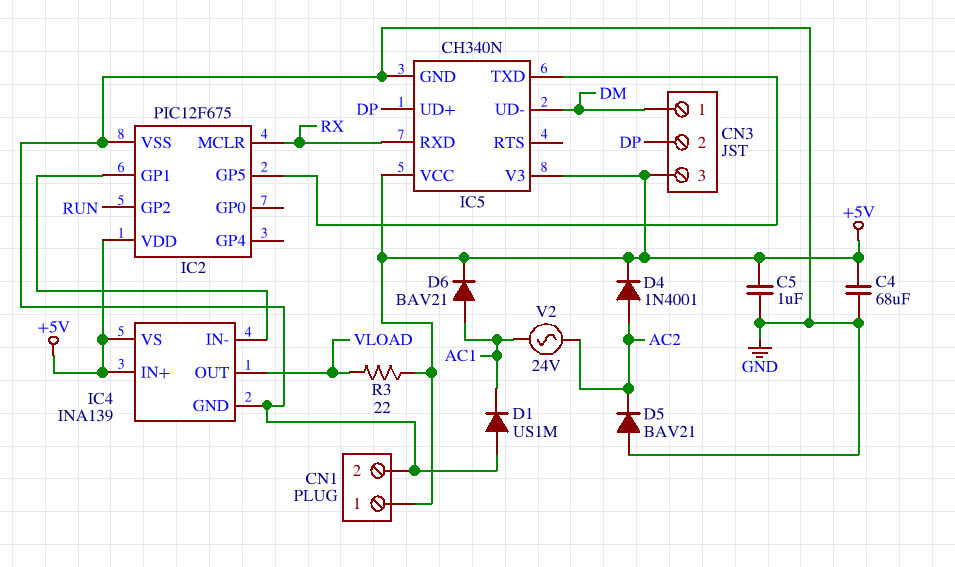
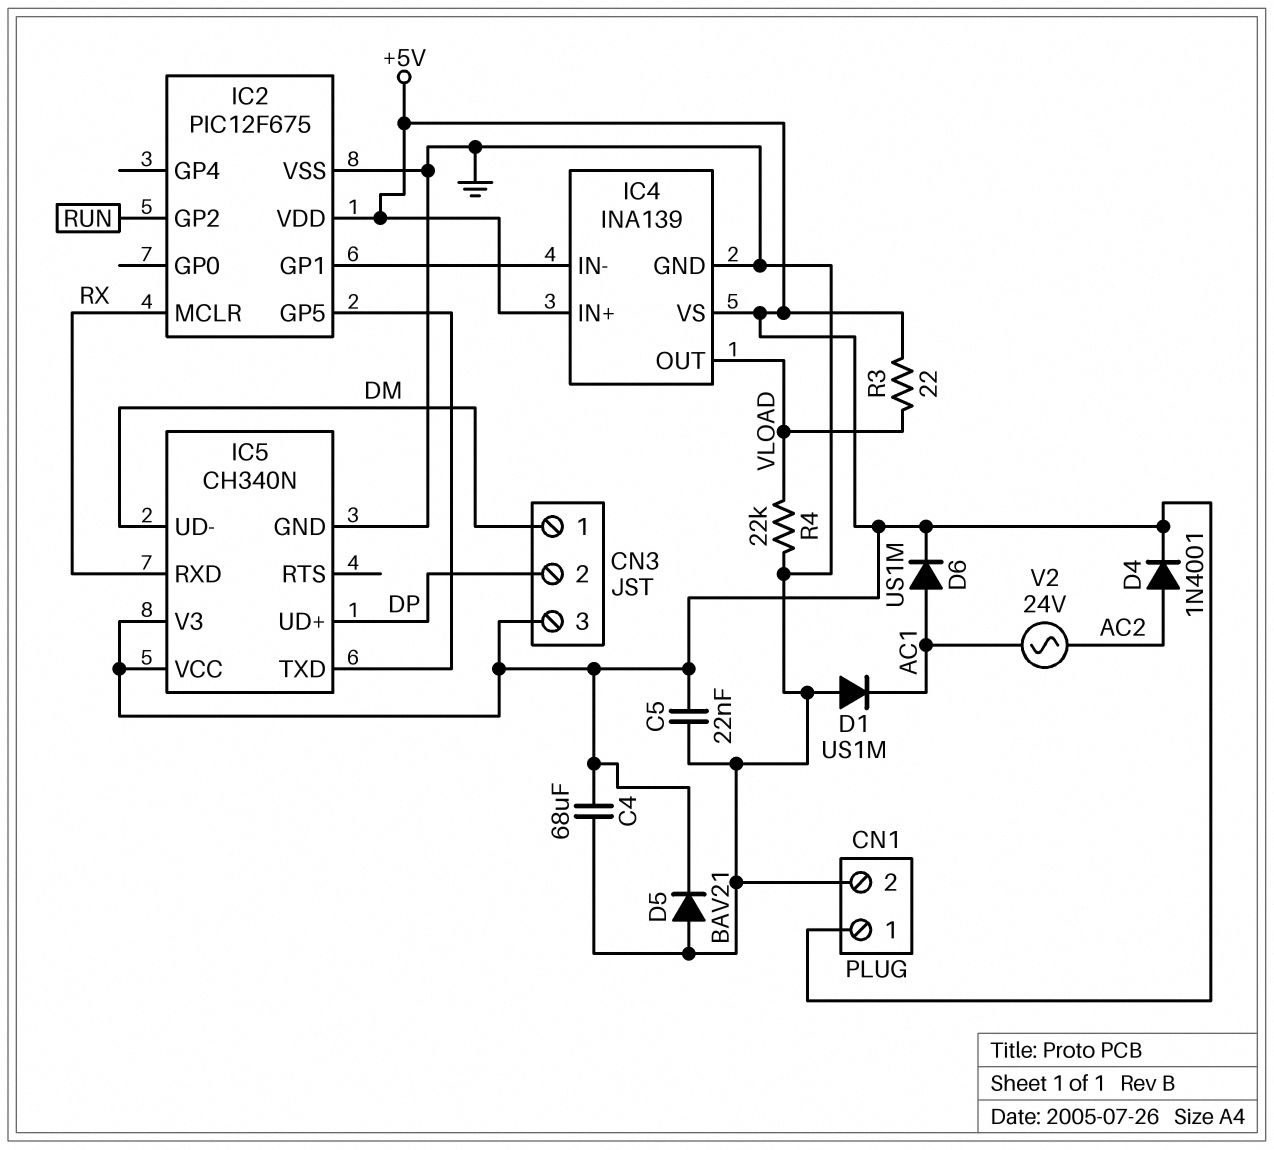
C5: 1uF (+5V, GND) -> 22nF (+5V, GND)
D5: diode BAV21 (A GND, K AC2) -> diode BAV21 (A GND, K +5V)
D6: diode BAV21 (A AC1, K +5V) -> diode US1M (A AC1, K +5V)
R4: none -> 22k (GND, VLOAD)

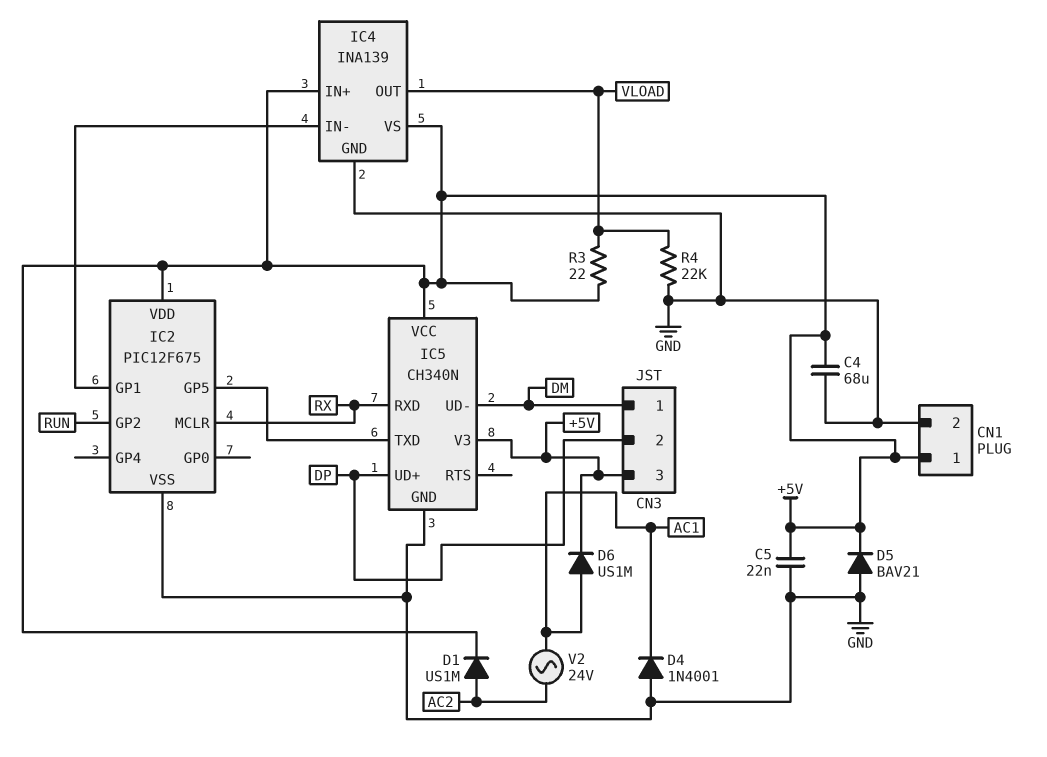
D1: diode US1M (A GND, K AC1) -> diode US1M (A AC2, K +5V)
D4: diode 1N4001 (A AC2, K +5V) -> diode 1N4001 (A GND, K AC1)

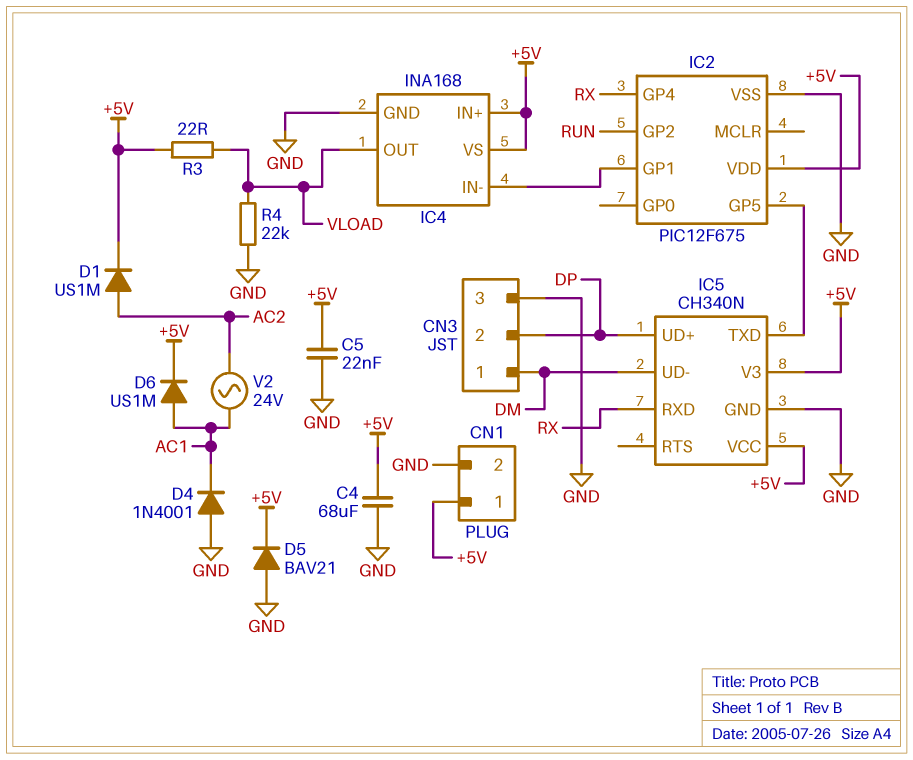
CN3 pin 3: +5V -> GND
IC2 pin GP4: none -> RX
IC2 pin MCLR: RX -> none
IC4: INA139 -> INA168

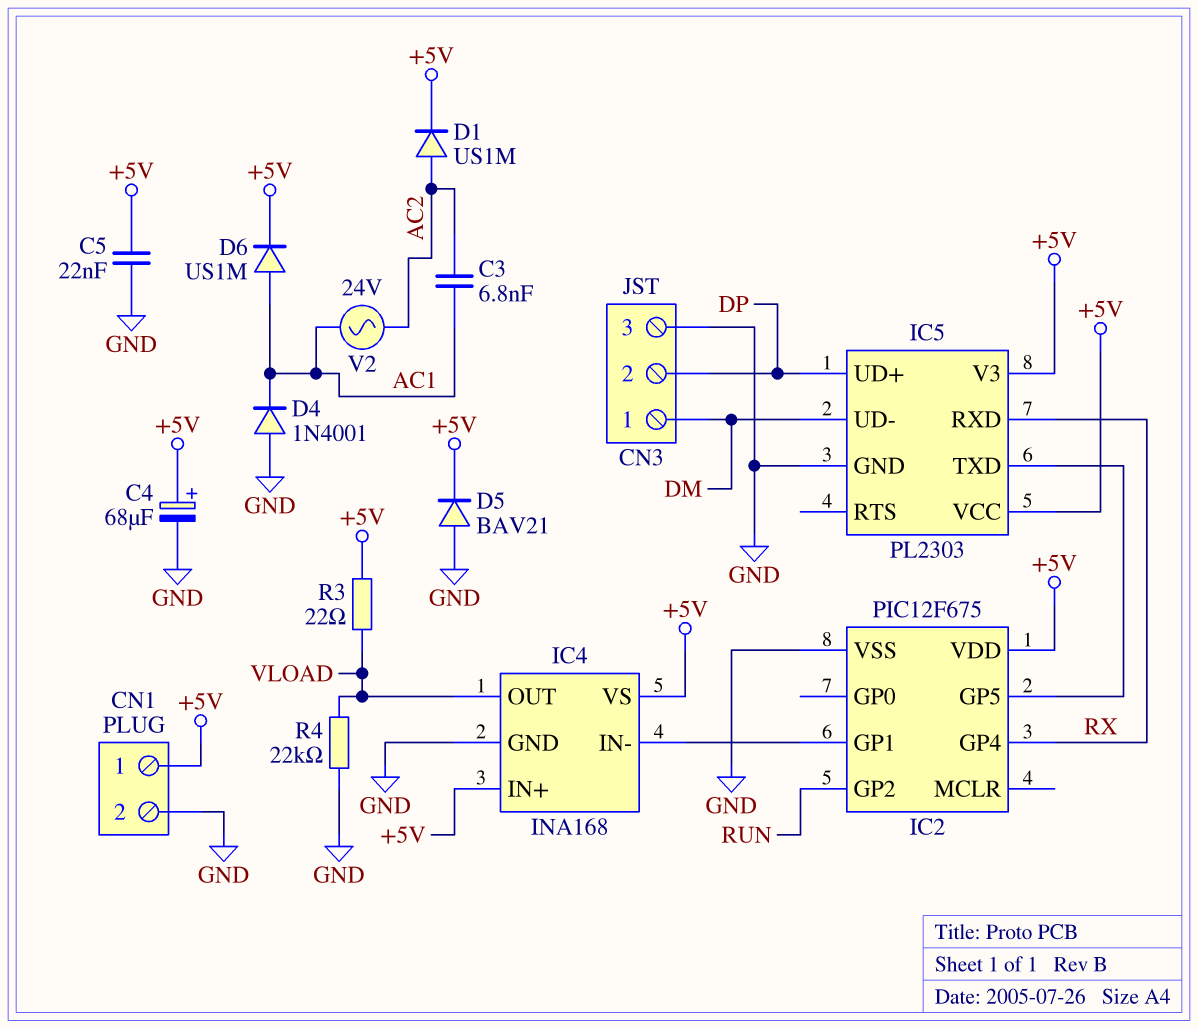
C3: none -> 6.8nF (AC1, AC2)
C4: 68uF (+5V, GND) -> 68uF (plus +5V, minus GND)
IC5: CH340N -> PL2303

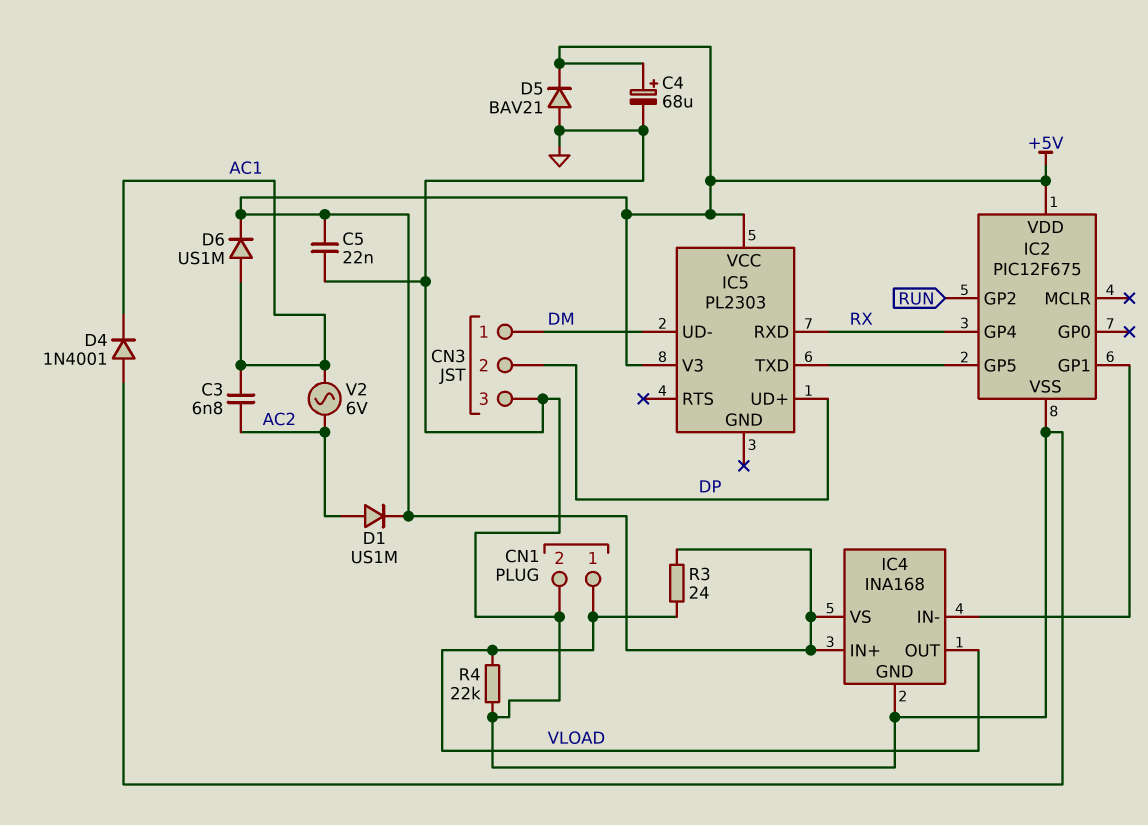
CN1 pin 1: +5V -> VLOAD
IC5 pin GND: GND -> none
R3: 22 (+5V, VLOAD) -> 24 (+5V, VLOAD)
V2: AC 24V (AC1, AC2) -> AC 6V (AC1, AC2)

